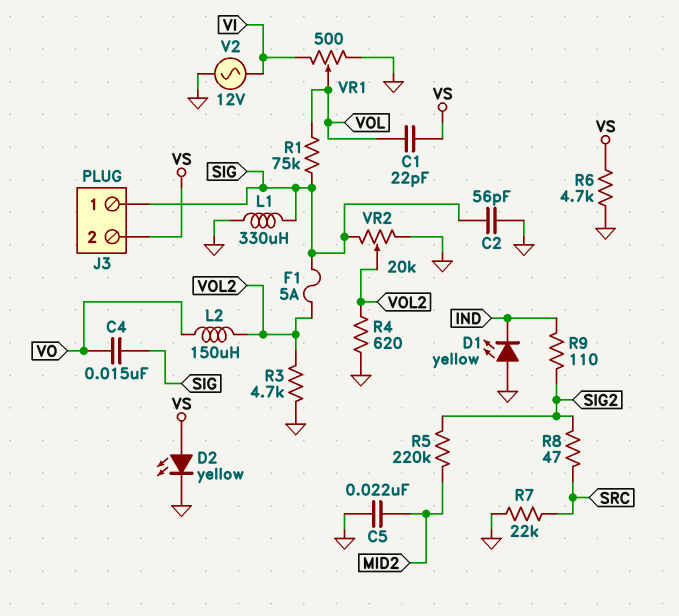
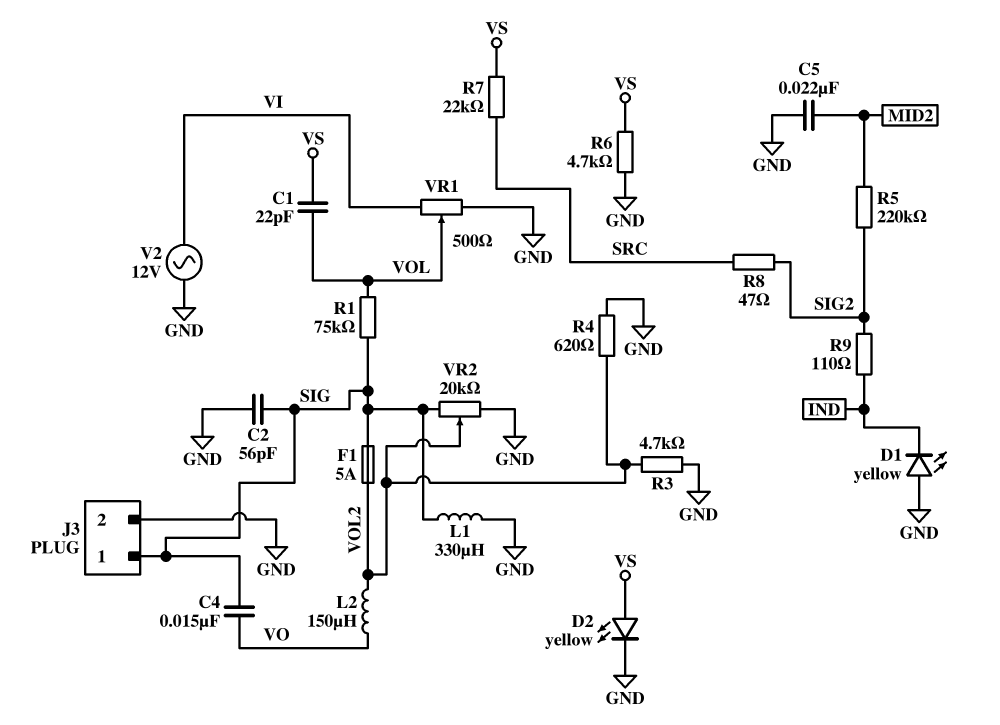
J3 pin 2: VS -> GND
R7: 22k (GND, SRC) -> 22k (SRC, VS)

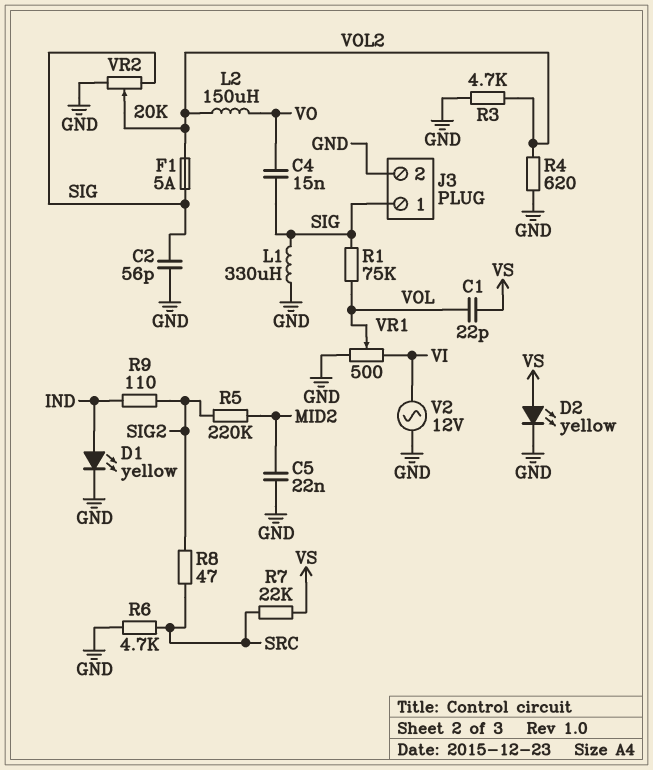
D1: LED yellow (A GND, K IND) -> LED yellow (A IND, K GND)
R6: 4.7k (GND, VS) -> 4.7k (GND, SRC)

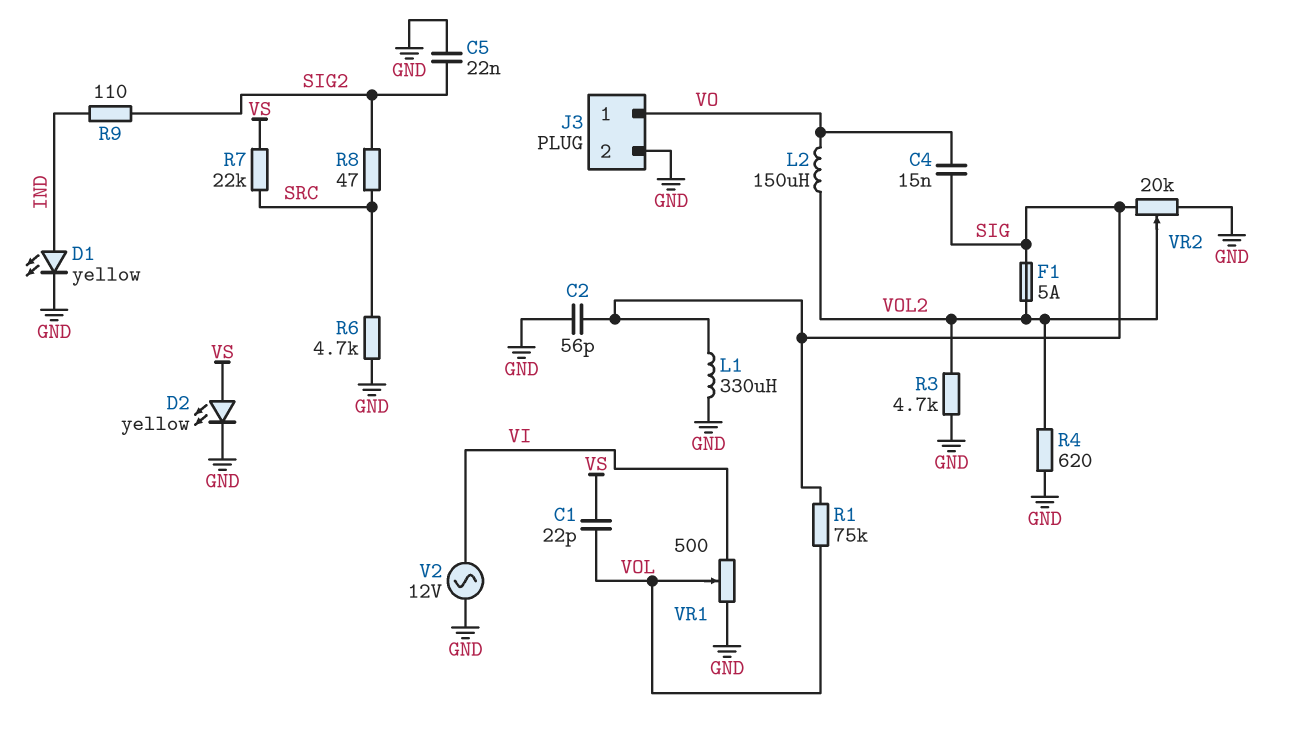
C5: 22nF (GND, MID2) -> 22nF (GND, SIG2)
J3 pin 1: SIG -> VO
R5: 220k (MID2, SIG2) -> none

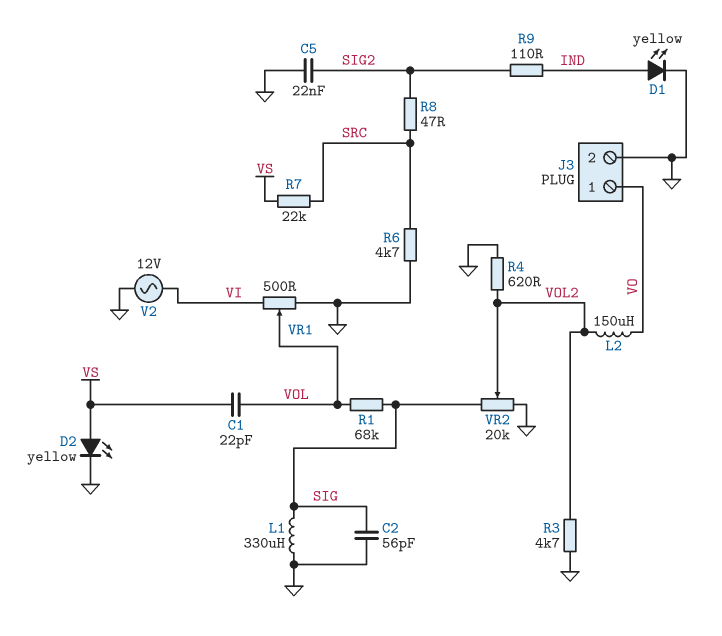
C4: 15nF (SIG, VO) -> none
F1: 5A (SIG, VOL2) -> none
R1: 75k (SIG, VOL) -> 68k (SIG, VOL)

